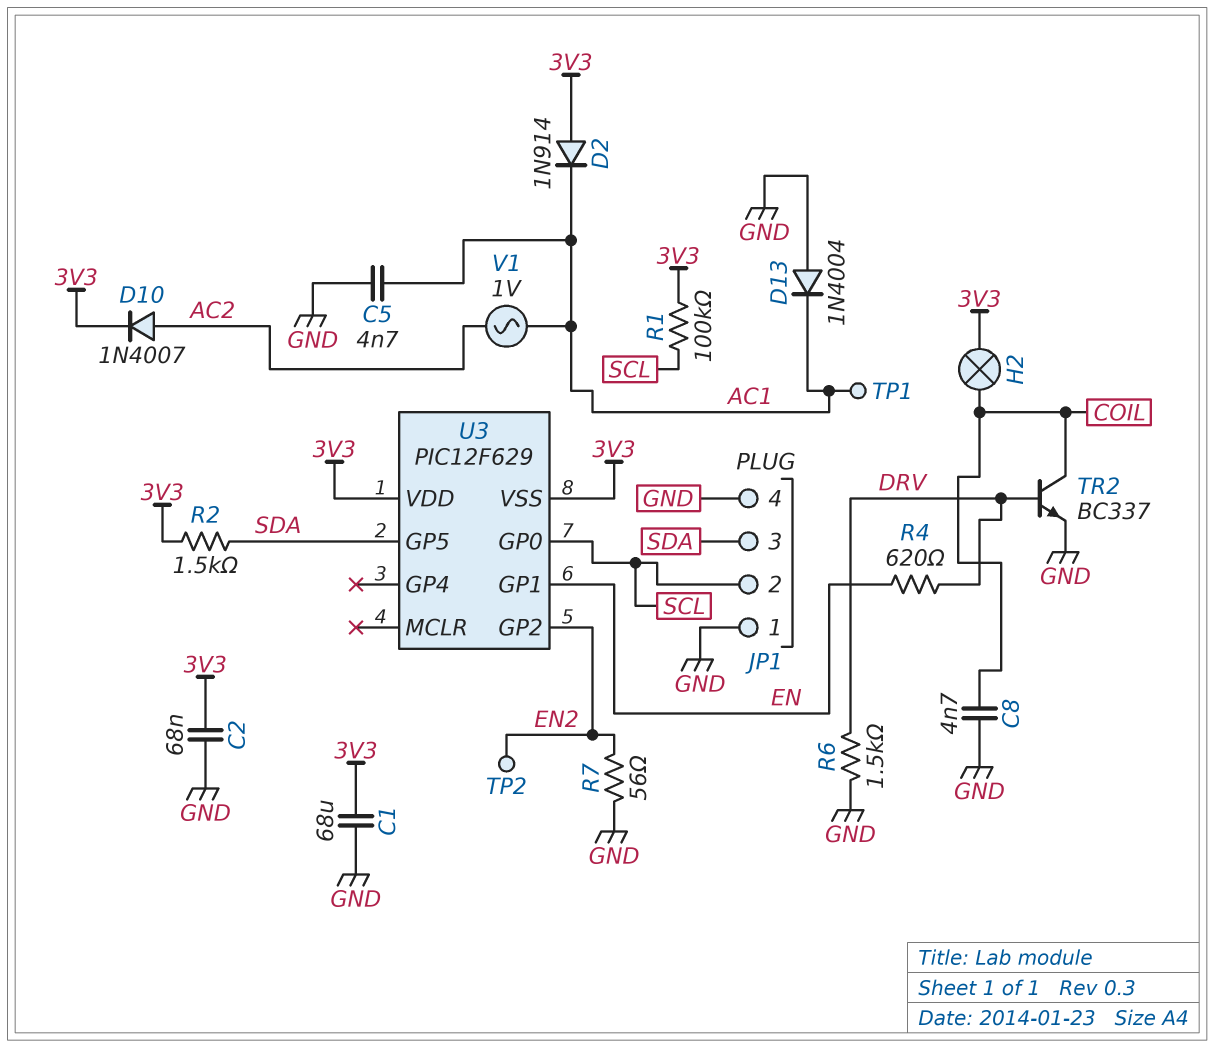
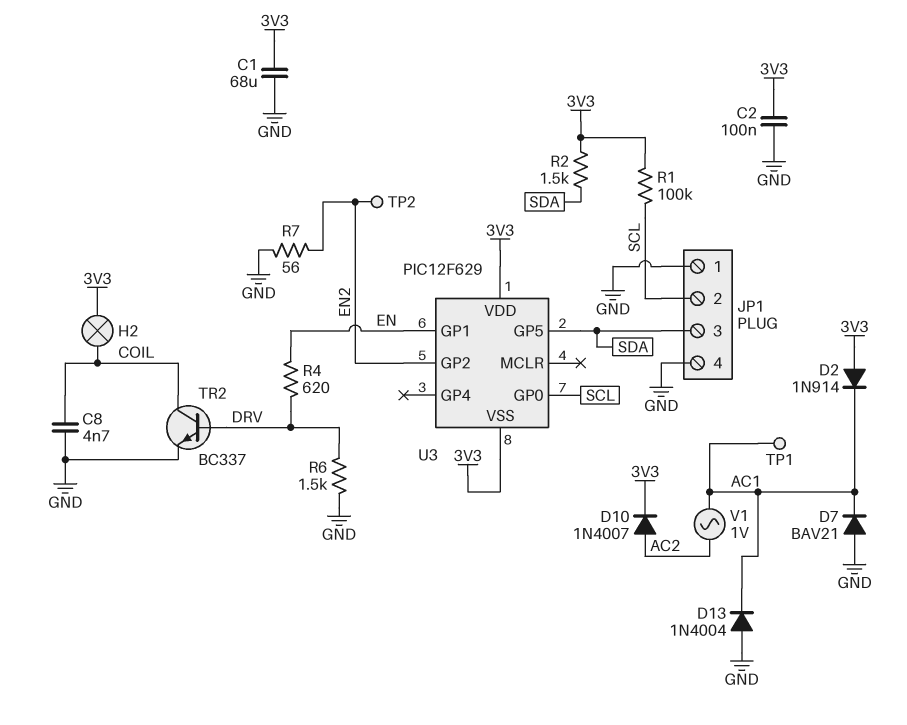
C2: 68nF (3V3, GND) -> 100nF (3V3, GND)
C5: 4.7nF (AC1, GND) -> none
D7: none -> diode BAV21 (A GND, K AC1)

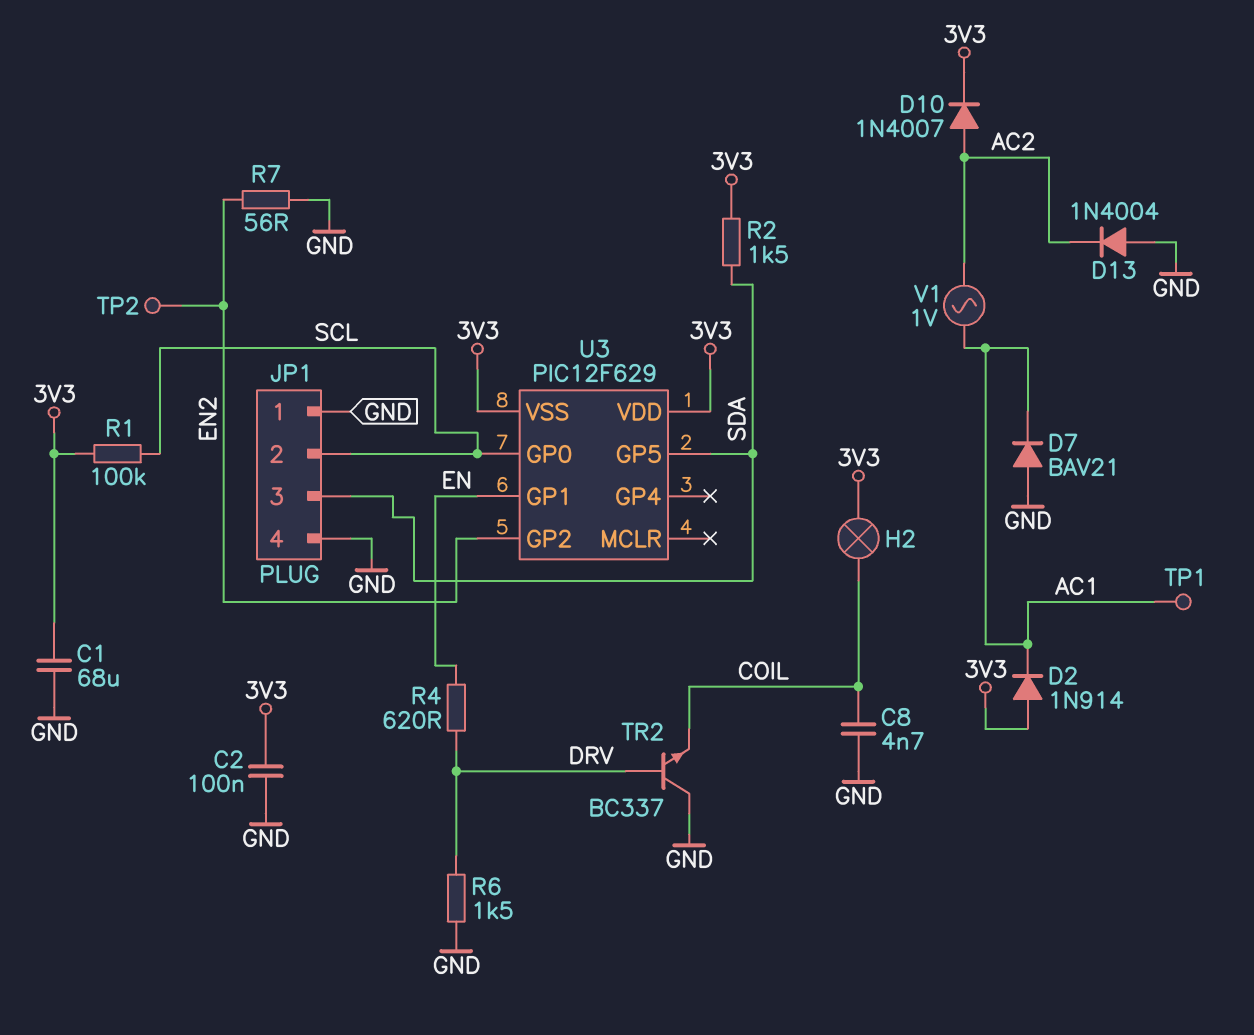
D13: diode 1N4004 (A GND, K AC1) -> diode 1N4004 (A GND, K AC2)
TR2: NPN BC337 (B DRV, C COIL, E GND) -> NPN BC337 (B DRV, C GND, E COIL)

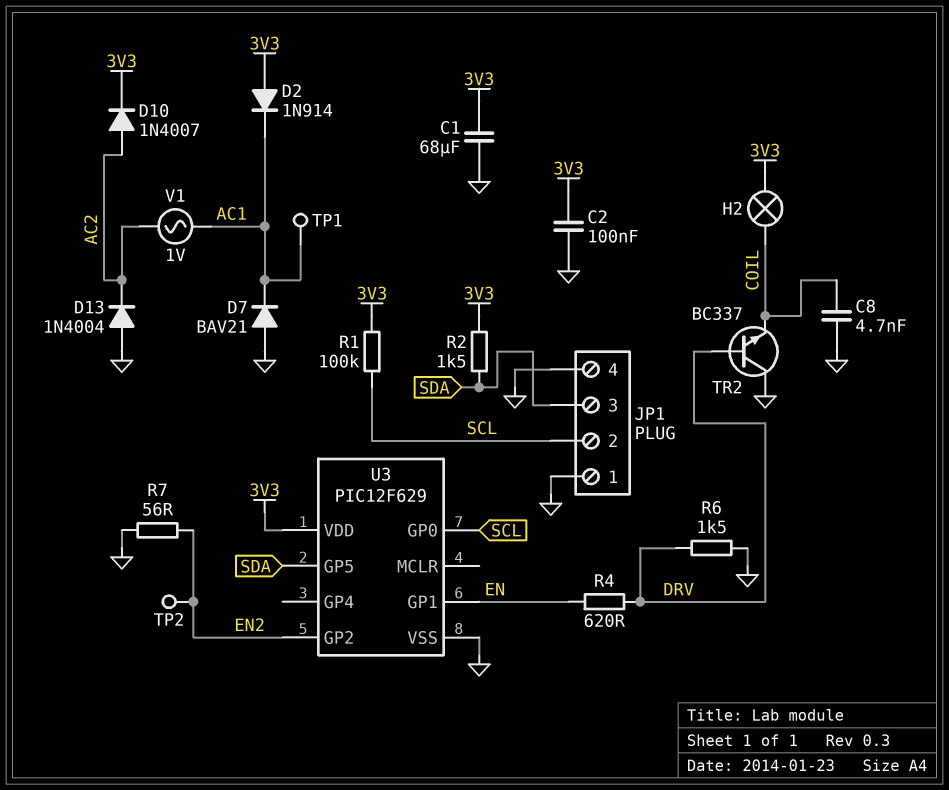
U3 pin VSS: 3V3 -> GND

